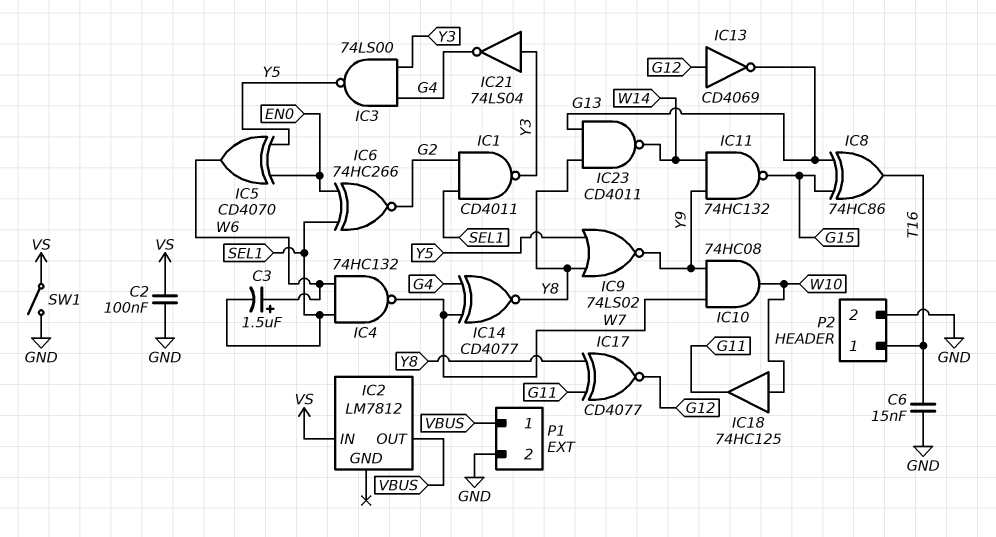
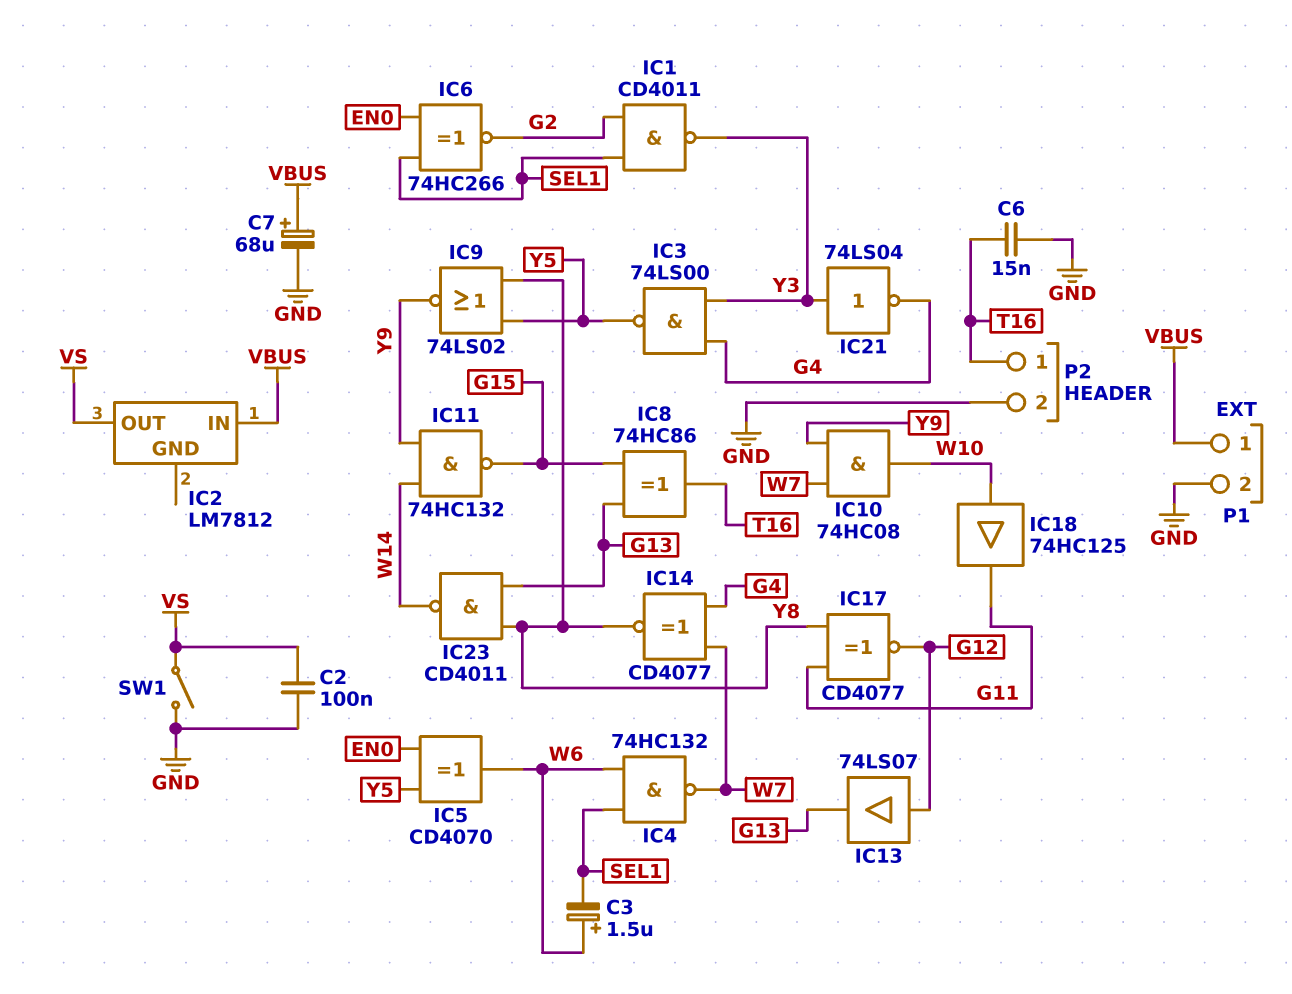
C7: none -> 68uF (plus VBUS, minus GND)
IC2 pin IN: VS -> VBUS
IC2 pin OUT: VBUS -> VS
IC13: NOT CD4069 (in G12, out G13) -> buffer 74LS07 (in G12, out G13)

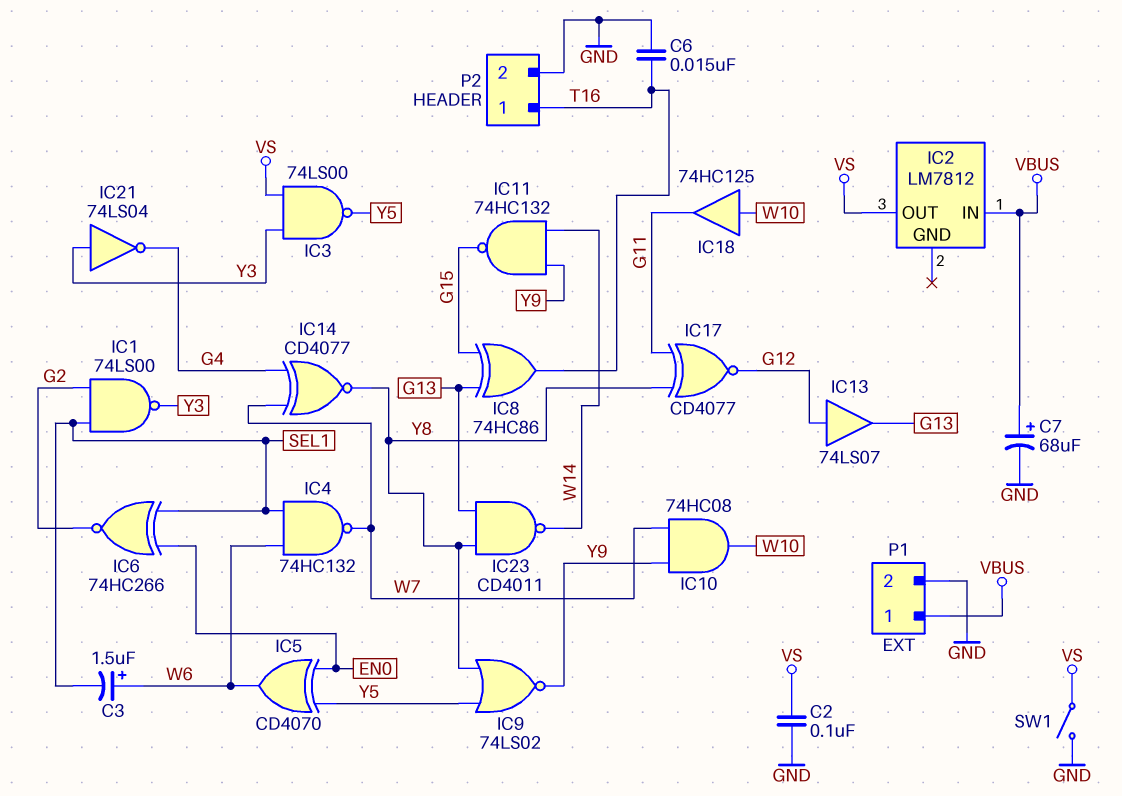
IC1: NAND CD4011 (in G2, in SEL1, out Y3) -> NAND 74LS00 (in G2, in SEL1, out Y3)
IC3: NAND 74LS00 (in G4, in Y3, out Y5) -> NAND 74LS00 (in VS, in Y3, out Y5)

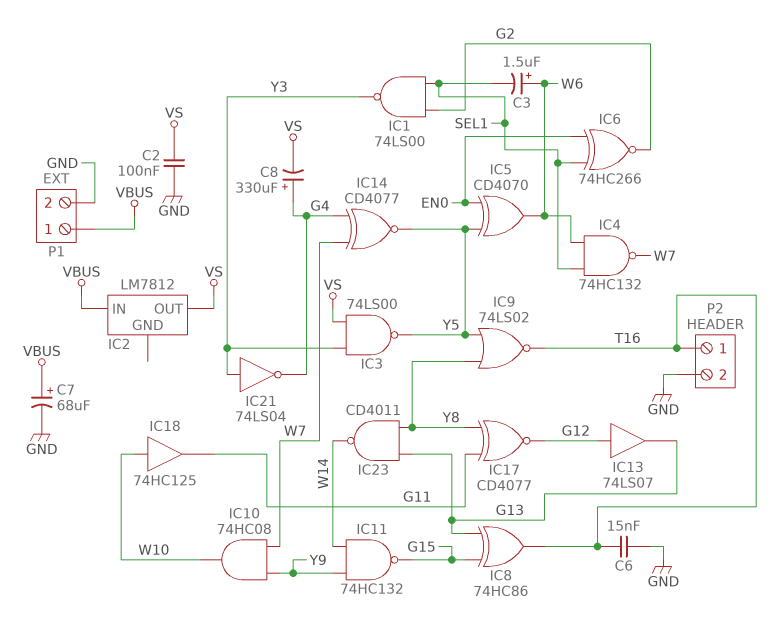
C8: none -> 330uF (plus G4, minus VS)
IC9: NOR 74LS02 (in Y5, in Y8, out Y9) -> NOR 74LS02 (in Y5, in Y8, out T16)
IC14: XNOR CD4077 (in G4, in W7, out Y8) -> XNOR CD4077 (in G4, in W7, out Y5)
SW1: switch (GND, VS) -> none

